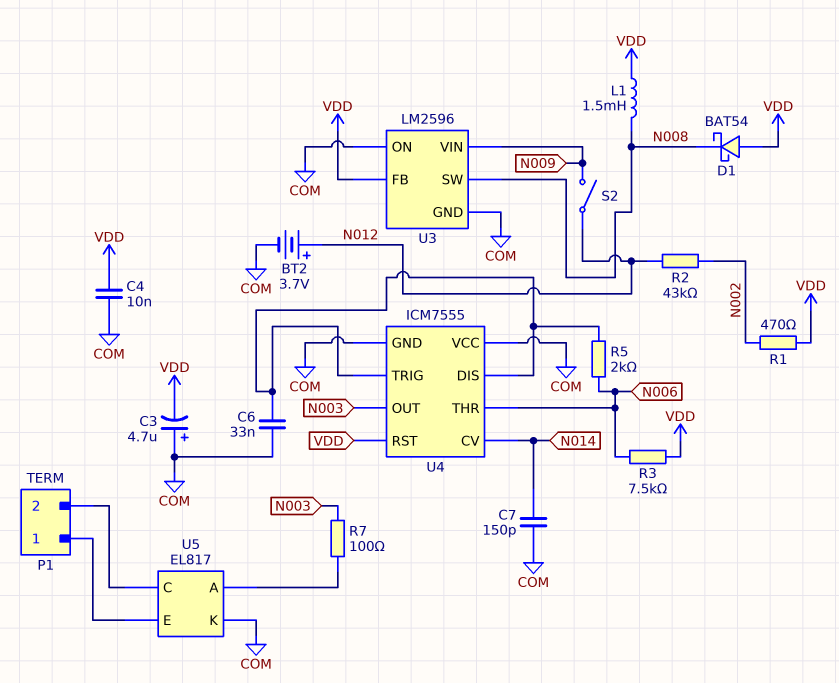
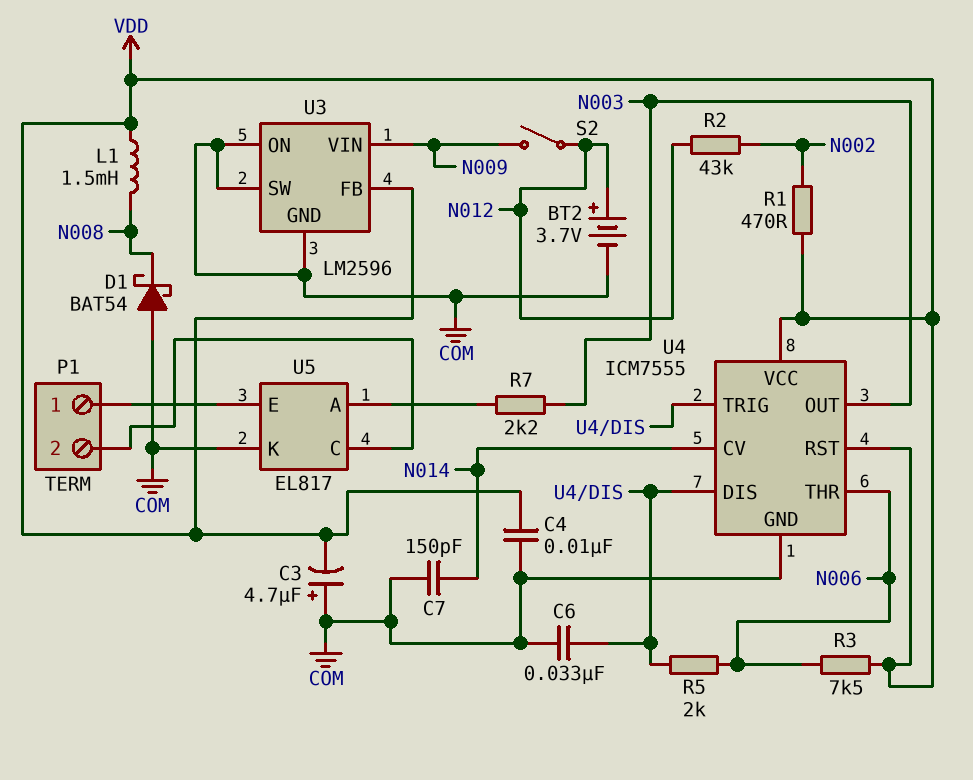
D1: schottky BAT54 (A VDD, K N008) -> schottky BAT54 (A COM, K N008)
R7: 100 (N003, U5/A) -> 2.2k (N003, U5/A)
U3 pin SW: N008 -> COM
U4 pin VCC: COM -> VDD

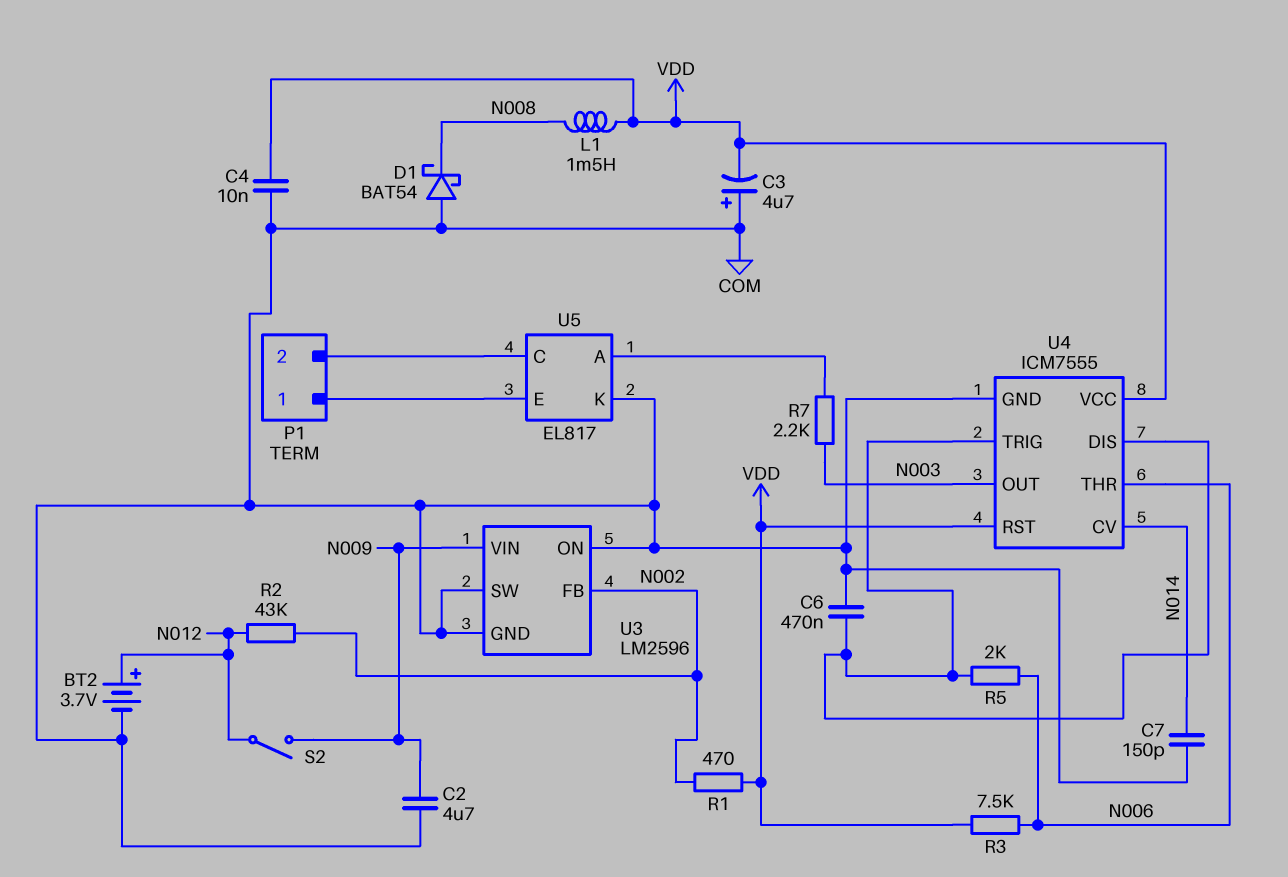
C2: none -> 4.7uF (COM, N009)
C6: 33nF (COM, U4/DIS) -> 470nF (COM, U4/DIS)
U3 pin FB: VDD -> N002

